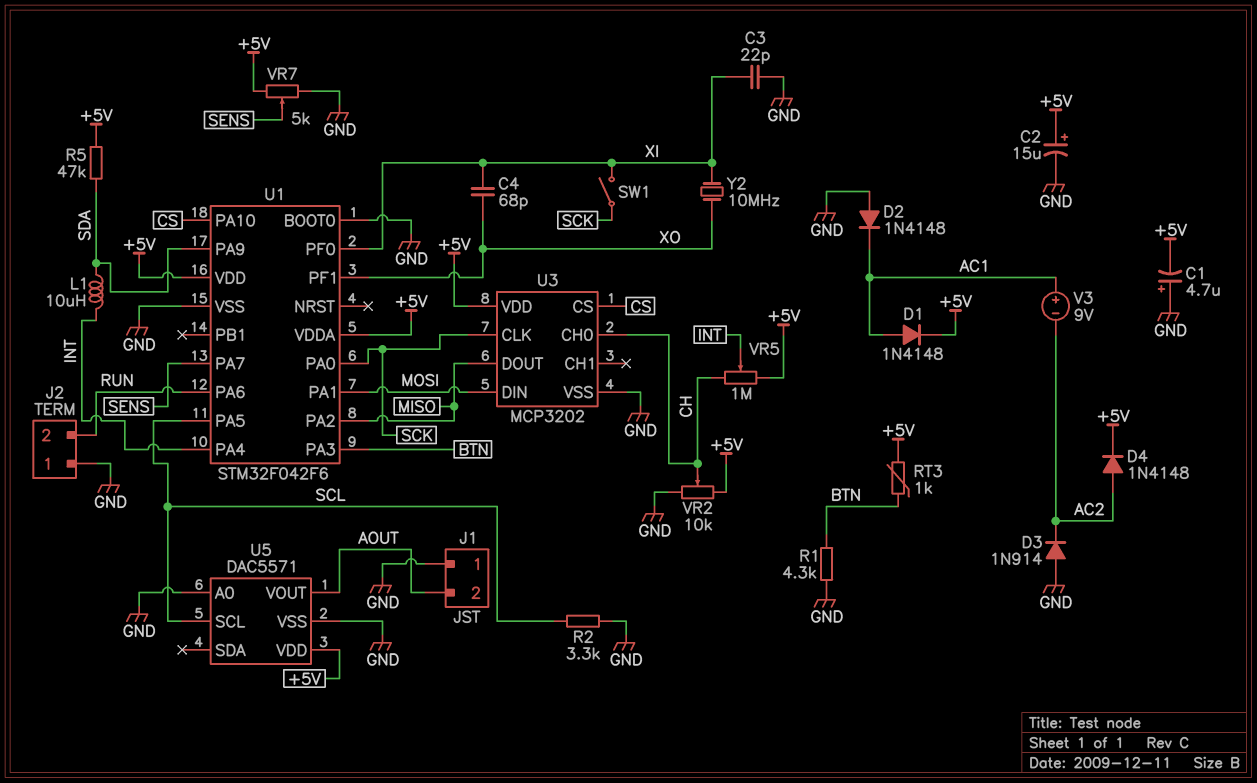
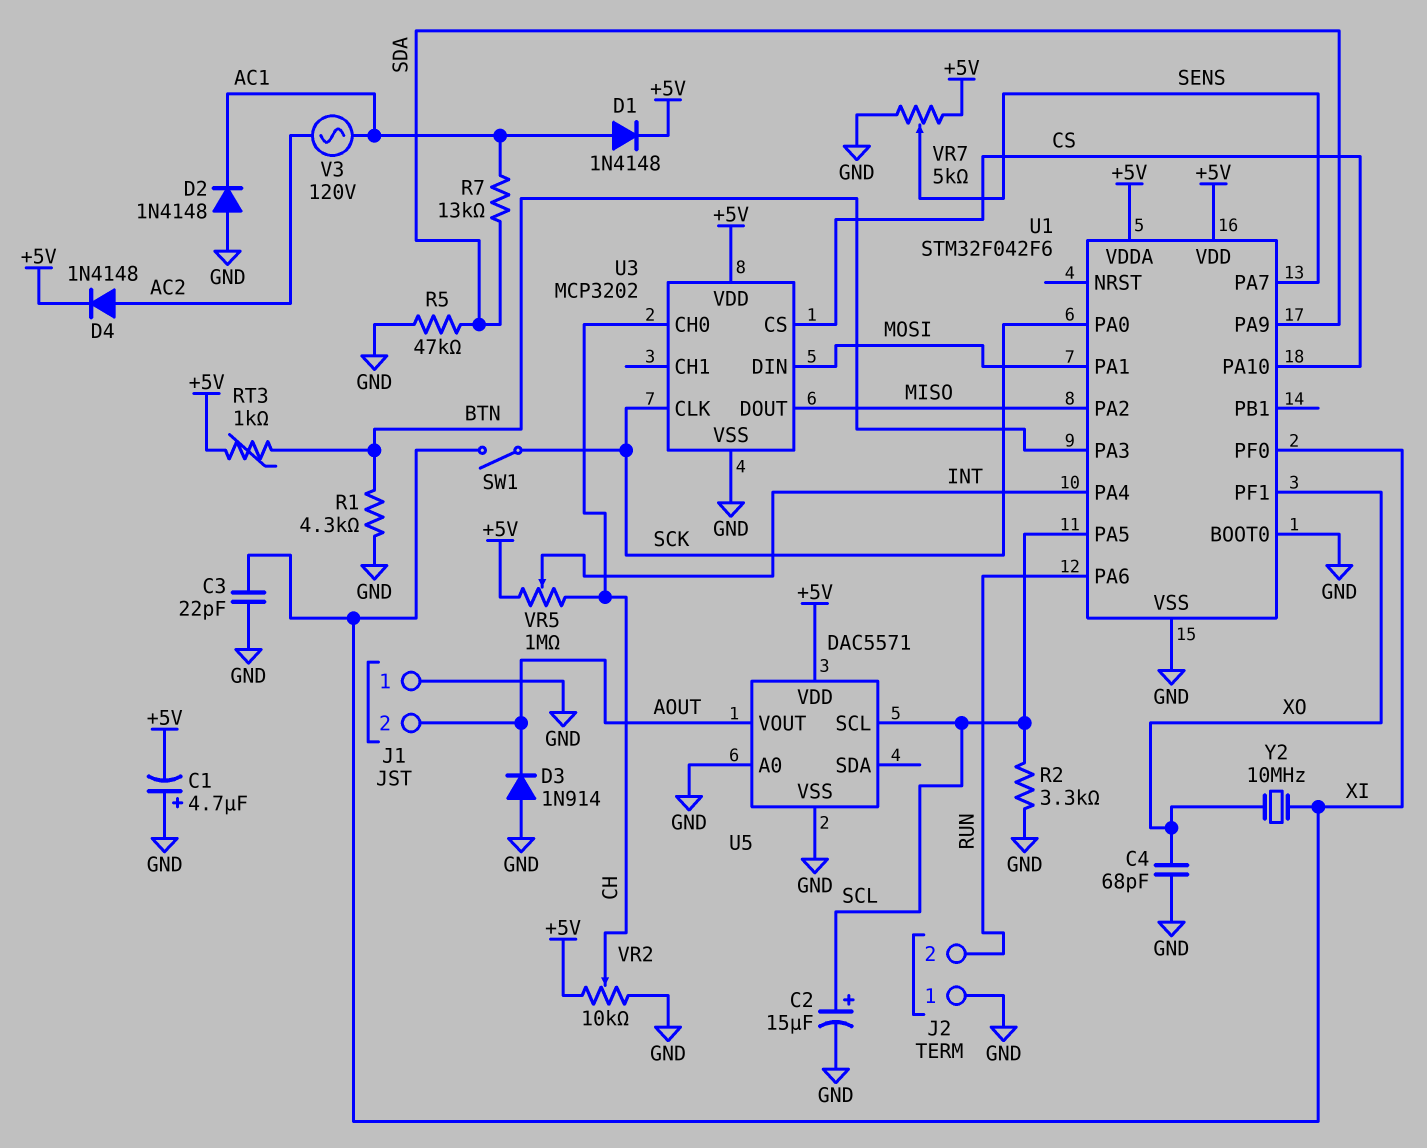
C2: 15uF (plus +5V, minus GND) -> 15uF (plus SCL, minus GND)
C4: 68pF (XI, XO) -> 68pF (GND, XO)
D3: diode 1N914 (A GND, K AC2) -> diode 1N914 (A GND, K AOUT)
L1: 10uH (INT, SDA) -> none
R5: 47k (+5V, SDA) -> 47k (GND, SDA)
R7: none -> 13k (AC1, SDA)
V3: 9V (plus AC1, minus AC2) -> AC 120V (AC1, AC2)

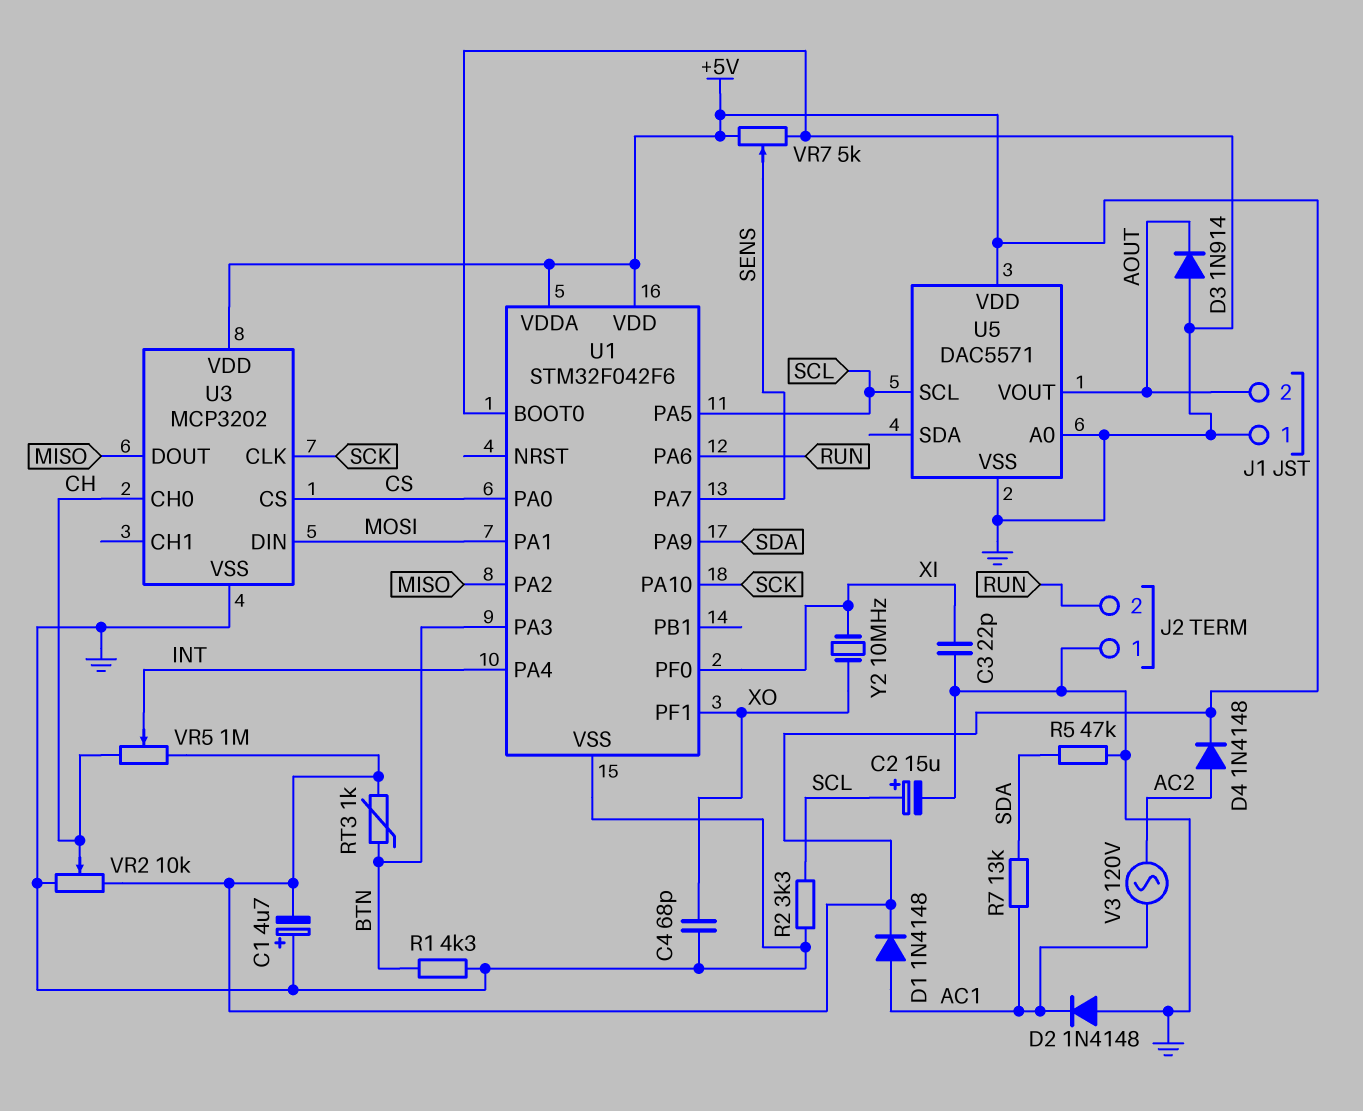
SW1: switch (SCK, XI) -> none
U1 pin PA0: SCK -> CS
U1 pin PA10: CS -> SCK

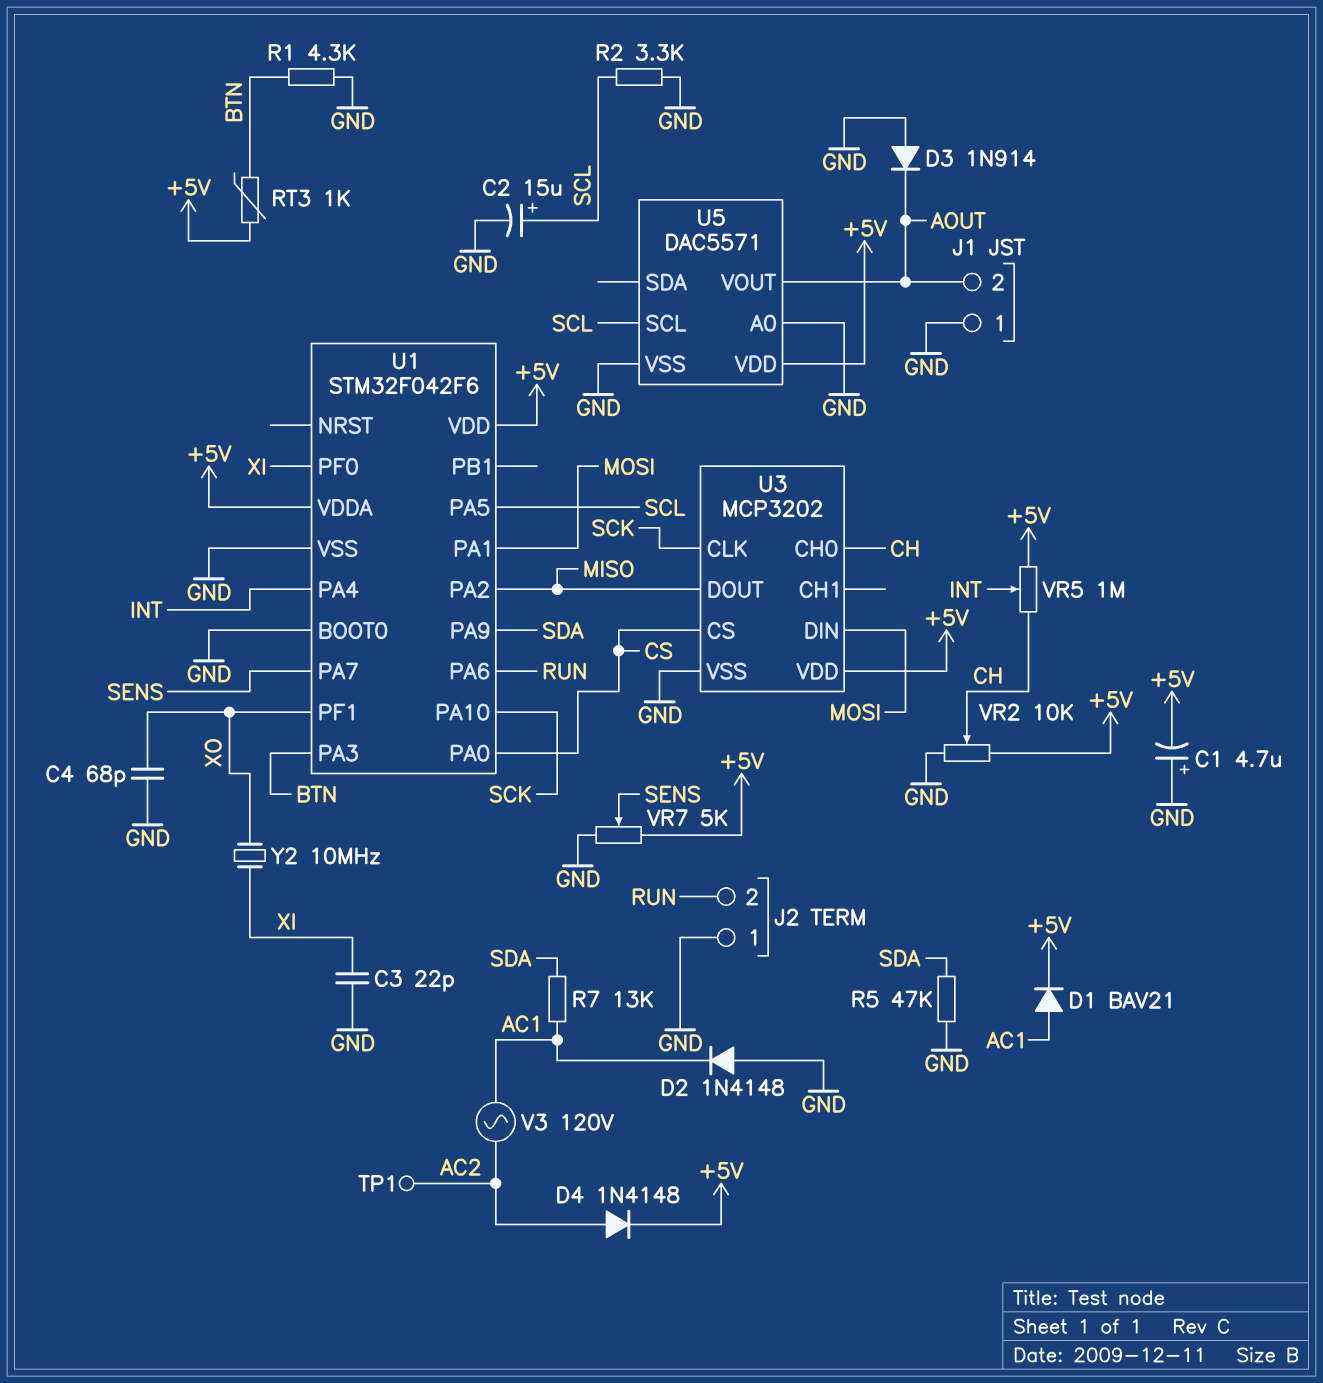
D1: diode 1N4148 (A AC1, K +5V) -> diode BAV21 (A AC1, K +5V)
TP1: none -> test point (AC2)

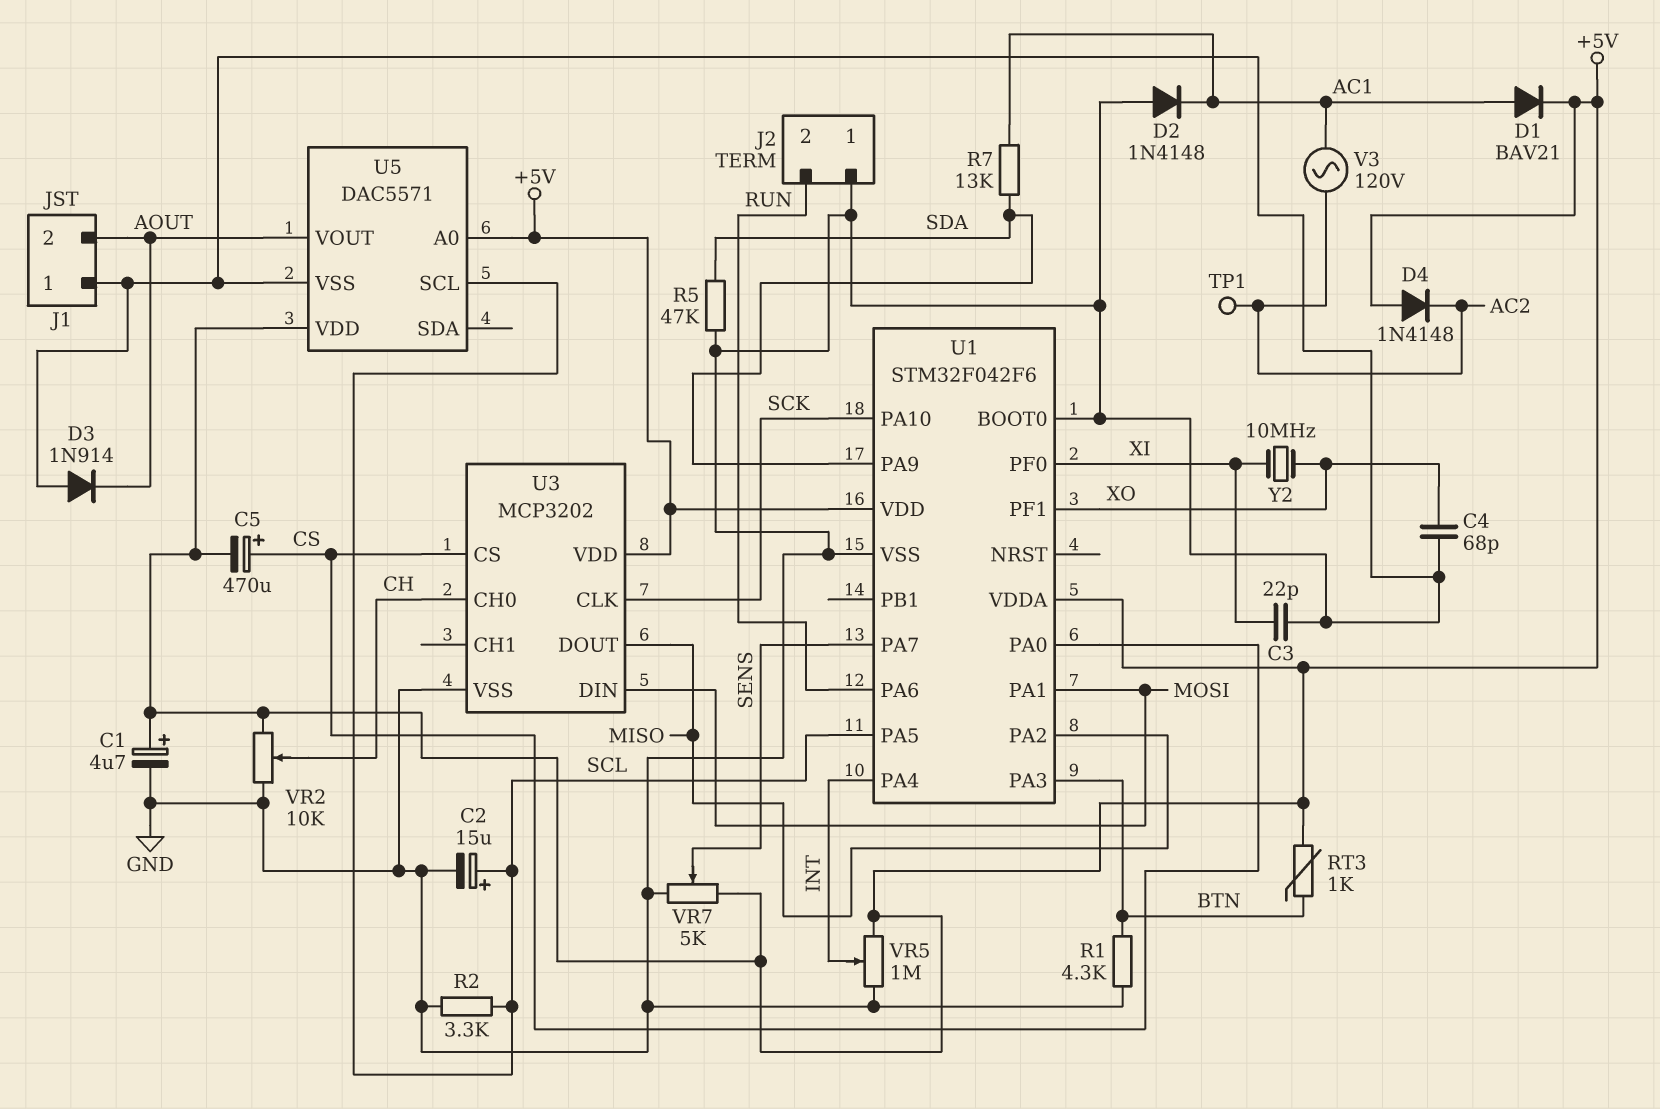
C1: 4.7uF (plus GND, minus +5V) -> 4.7uF (plus +5V, minus GND)
C5: none -> 470uF (plus CS, minus +5V)
D4: diode 1N4148 (A AC2, K +5V) -> diode 1N4148 (A +5V, K AC2)
U5 pin A0: GND -> +5V
VR5: 1M (+5V, CH, wiper INT) -> 1M (+5V, GND, wiper INT)

